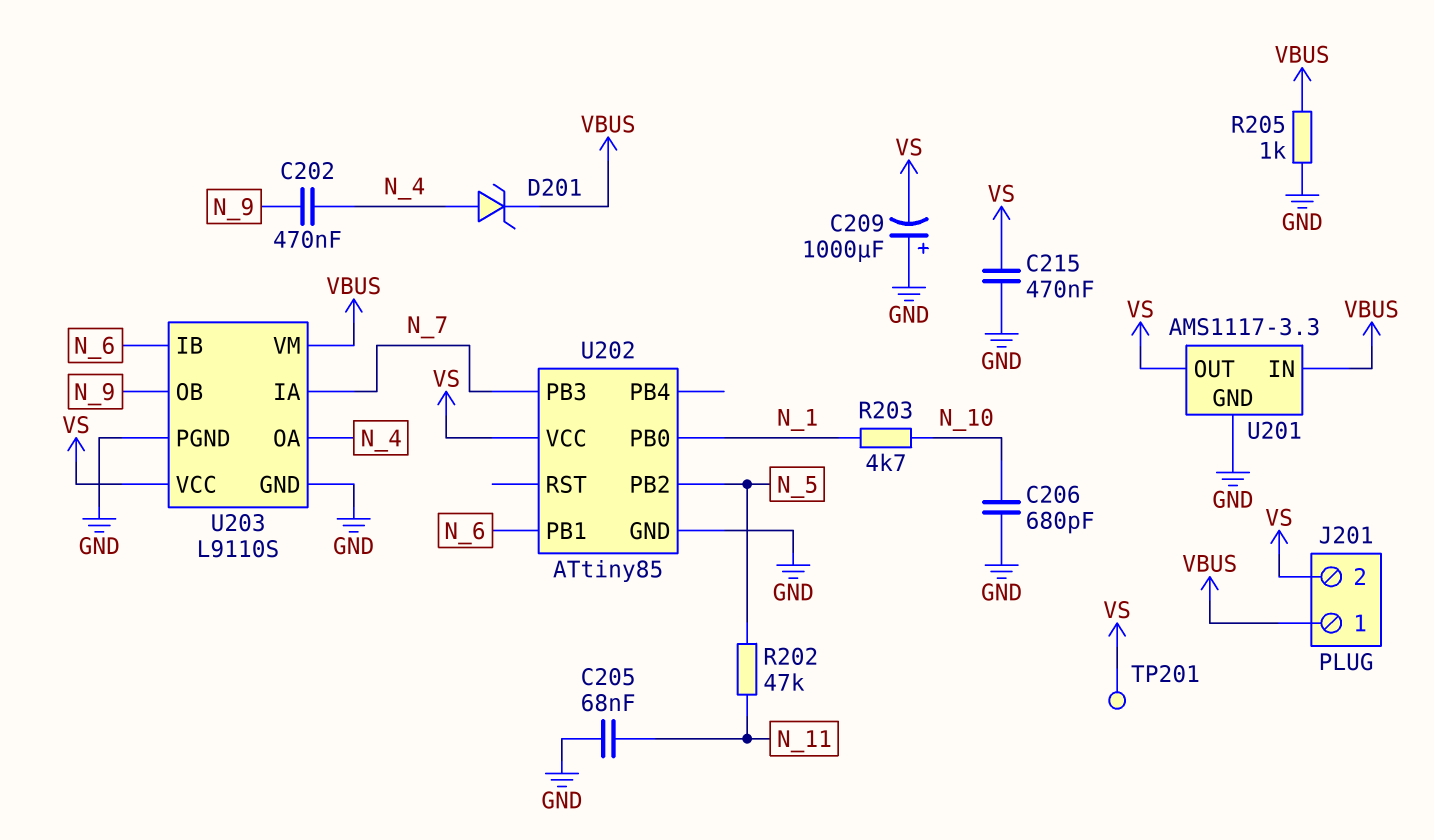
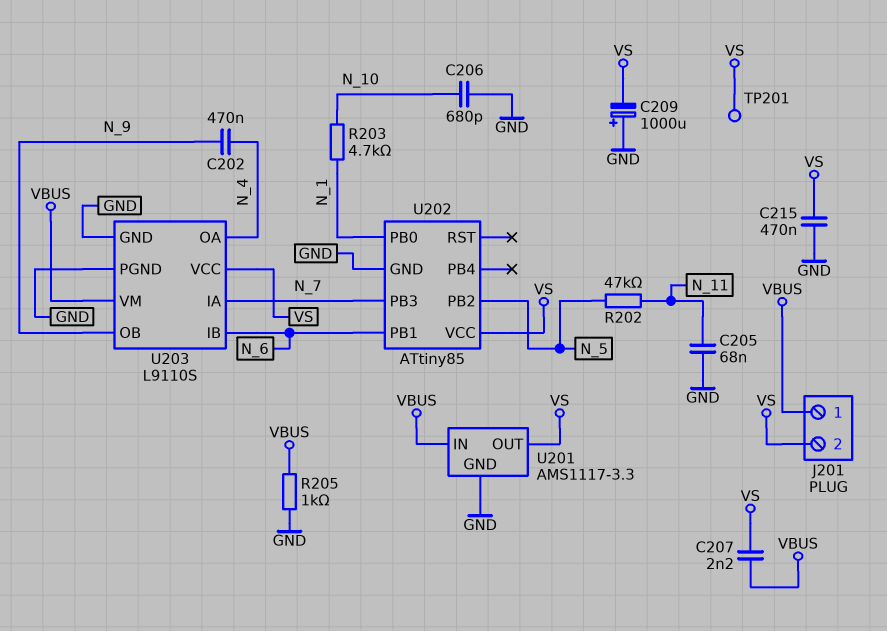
C207: none -> 2.2nF (VBUS, VS)
D201: zener (A N_4, K VBUS) -> none

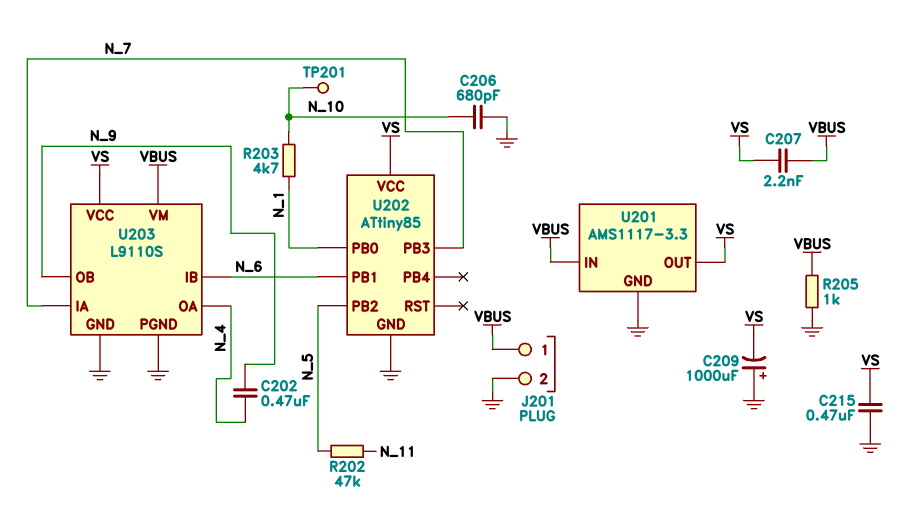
C205: 68nF (GND, N_11) -> none
J201 pin 2: VS -> GND
TP201: test point (VS) -> test point (N_10)

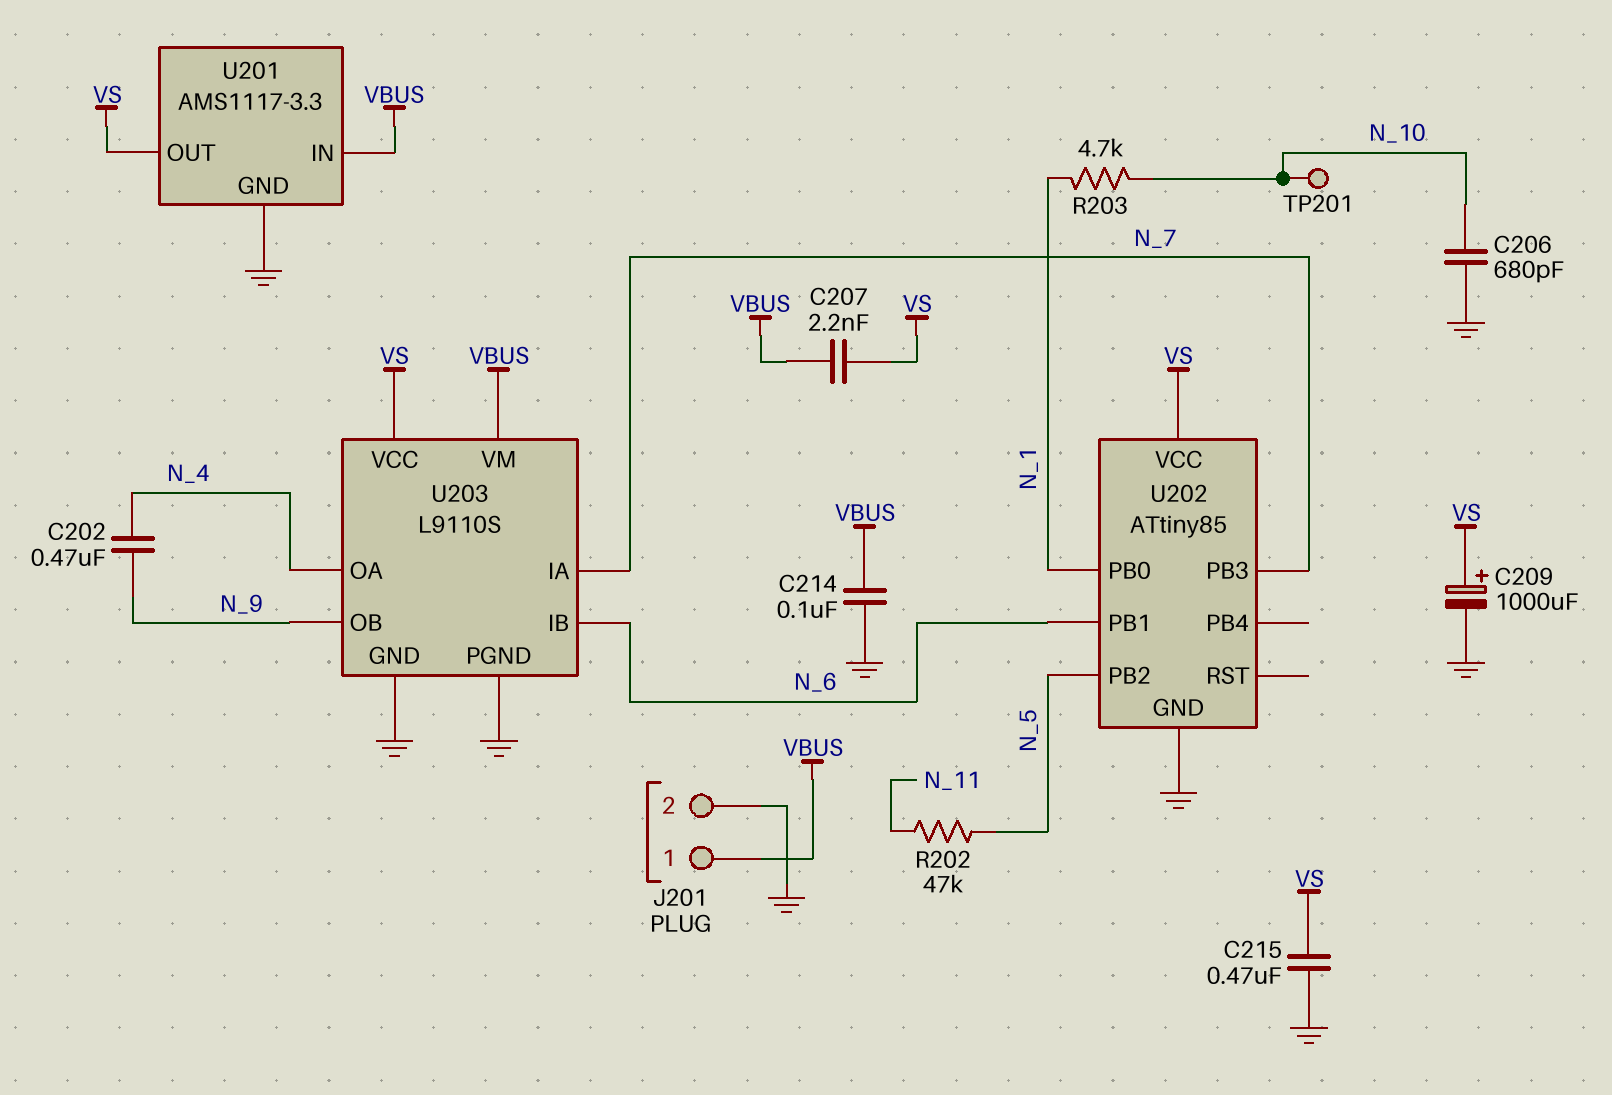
C209: 1000uF (plus GND, minus VS) -> 1000uF (plus VS, minus GND)
C214: none -> 100nF (GND, VBUS)
R205: 1k (GND, VBUS) -> none

